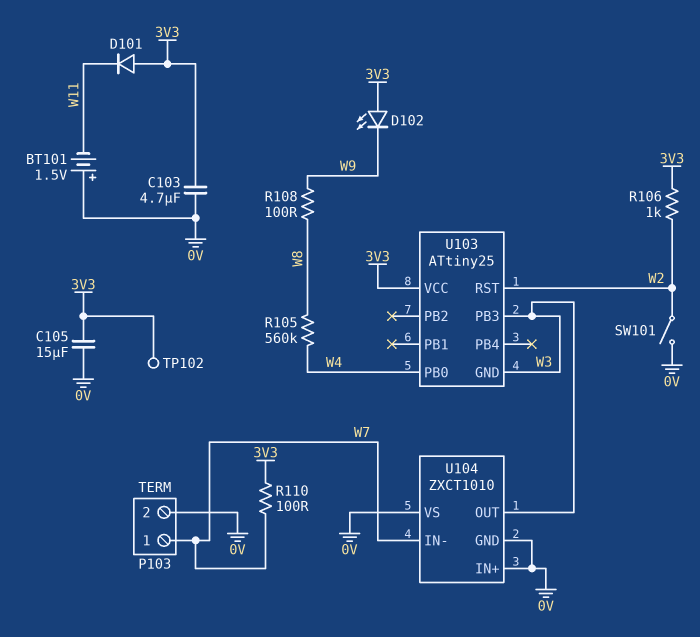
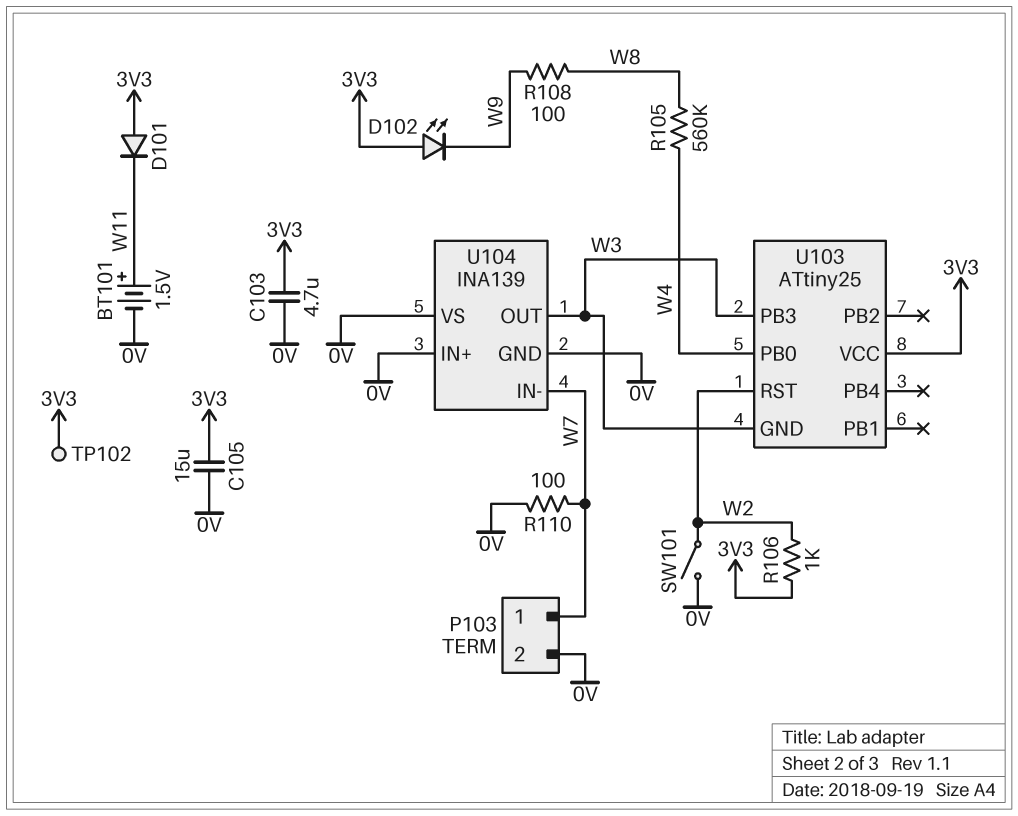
BT101: 1.5V (plus 0V, minus W11) -> 1.5V (plus W11, minus 0V)
R110: 100 (3V3, W7) -> 100 (0V, W7)
U104: ZXCT1010 -> INA139

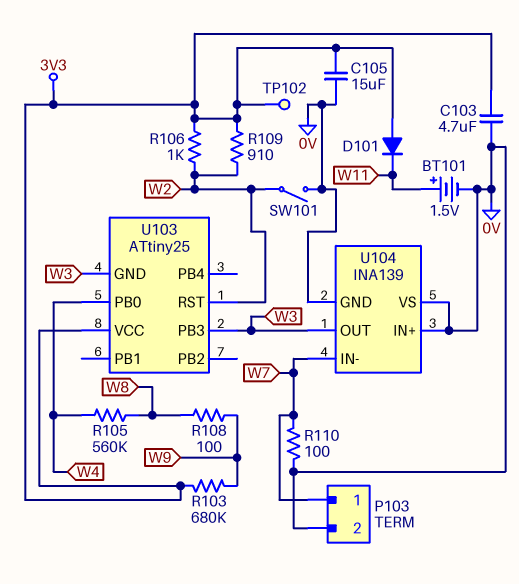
D102: LED (A 3V3, K W9) -> none
R103: none -> 680k (3V3, W9)
R109: none -> 910 (3V3, W2)

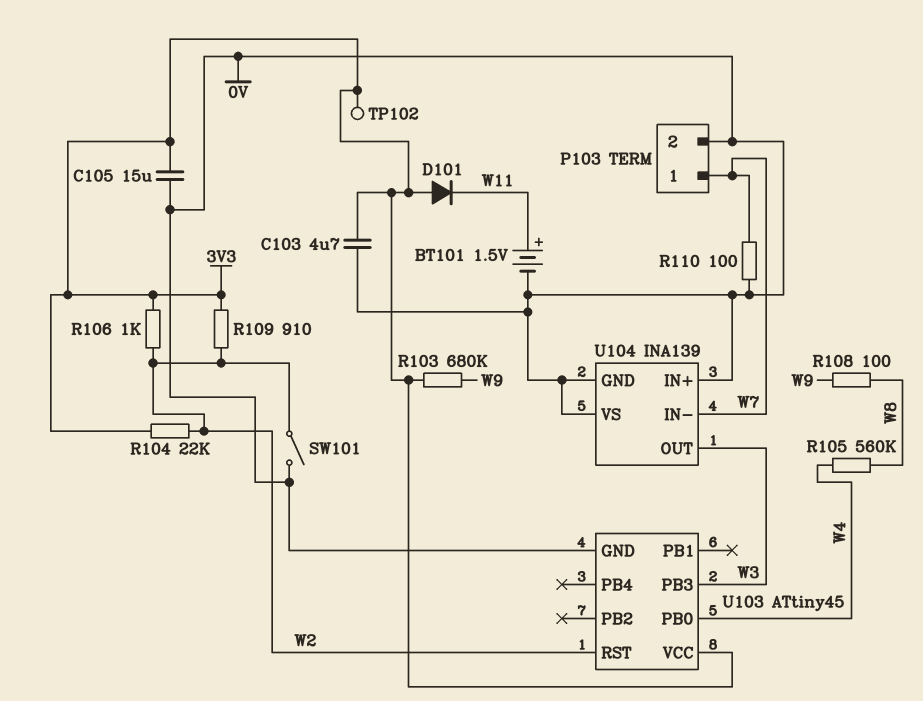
R104: none -> 22k (3V3, W2)
U103: ATtiny25 -> ATtiny45
U103 pin GND: W3 -> 0V

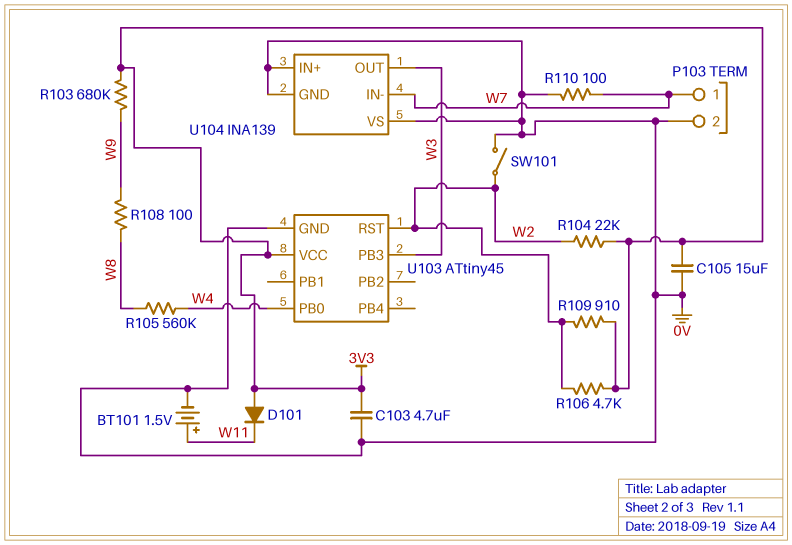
R106: 1k (3V3, W2) -> 4.7k (3V3, W2)
TP102: test point (3V3) -> none

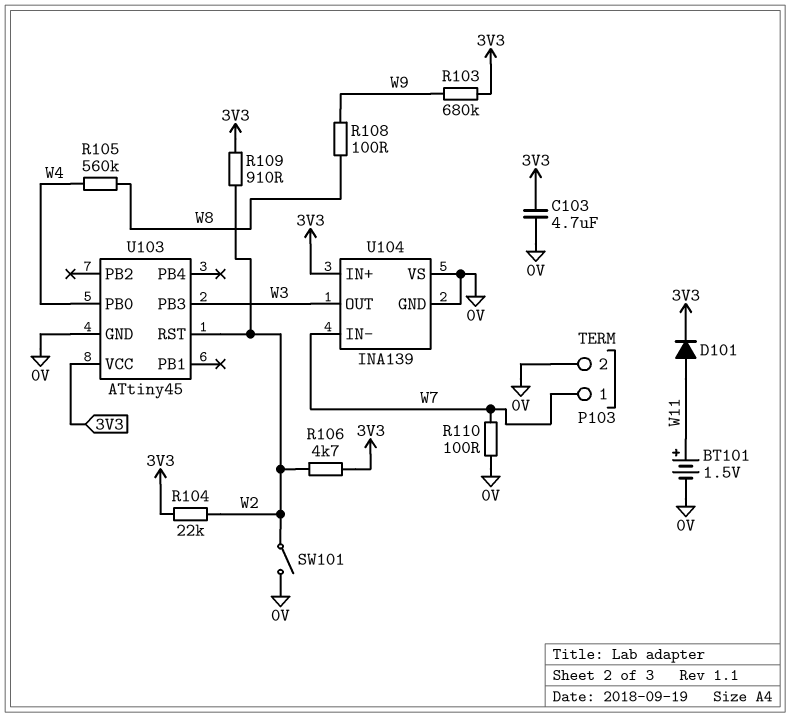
C105: 15uF (0V, 3V3) -> none
D101: diode (A 3V3, K W11) -> diode (A W11, K 3V3)
U104 pin IN+: 0V -> 3V3

